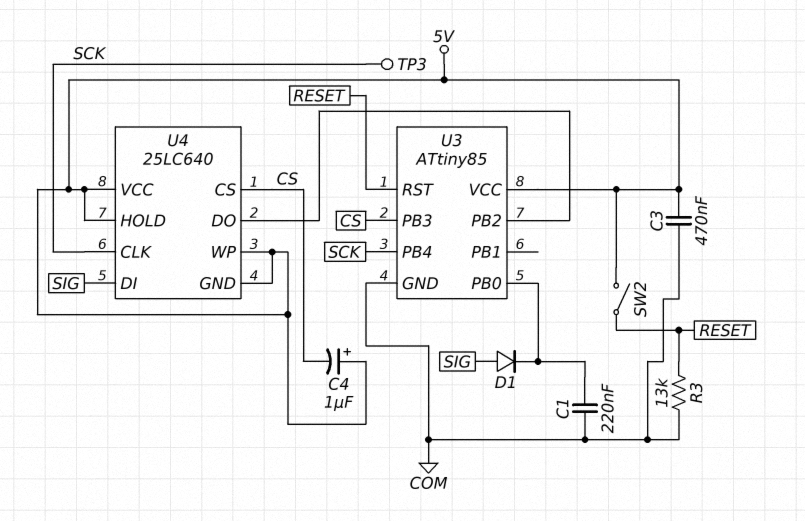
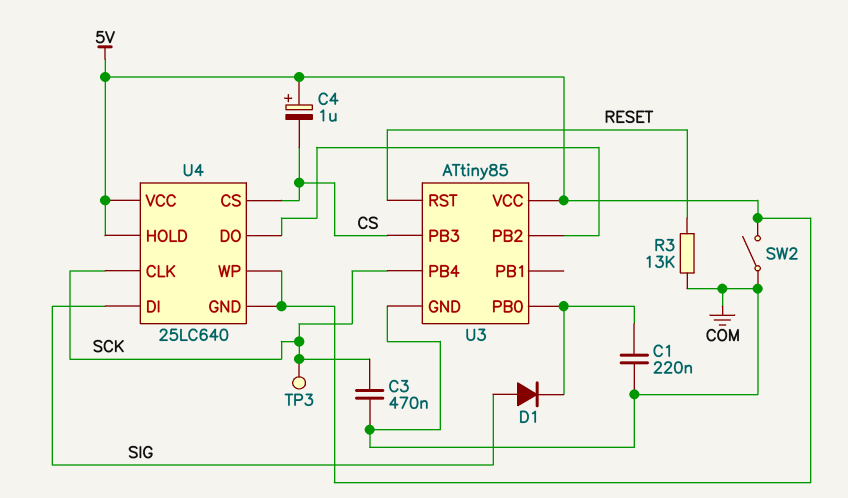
C3: 470nF (5V, COM) -> 470nF (COM, SCK)
SW2: switch (5V, RESET) -> switch (5V, COM)

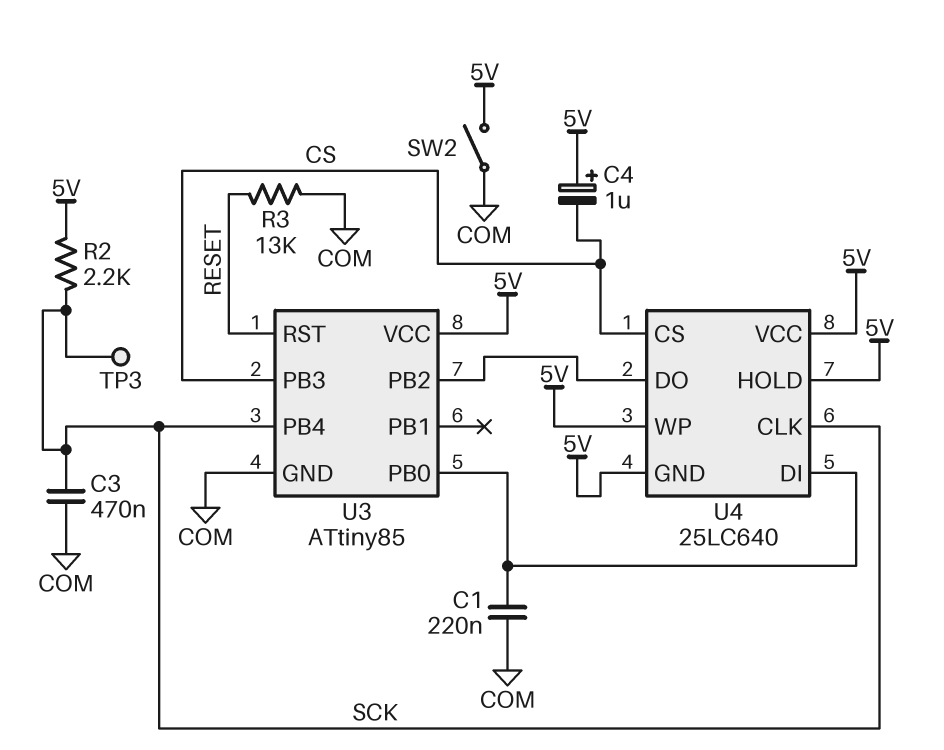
D1: diode (A SIG, K U3/PB0) -> none
R2: none -> 2.2k (5V, SCK)
U4 pin DI: SIG -> U3/PB0

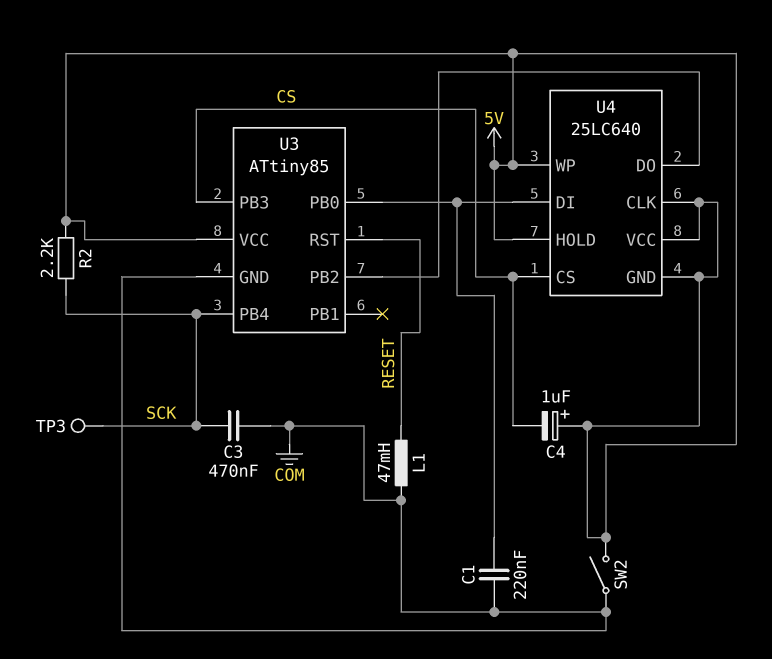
L1: none -> 47mH (COM, RESET)
R3: 13k (COM, RESET) -> none
U4 pin CLK: SCK -> 5V

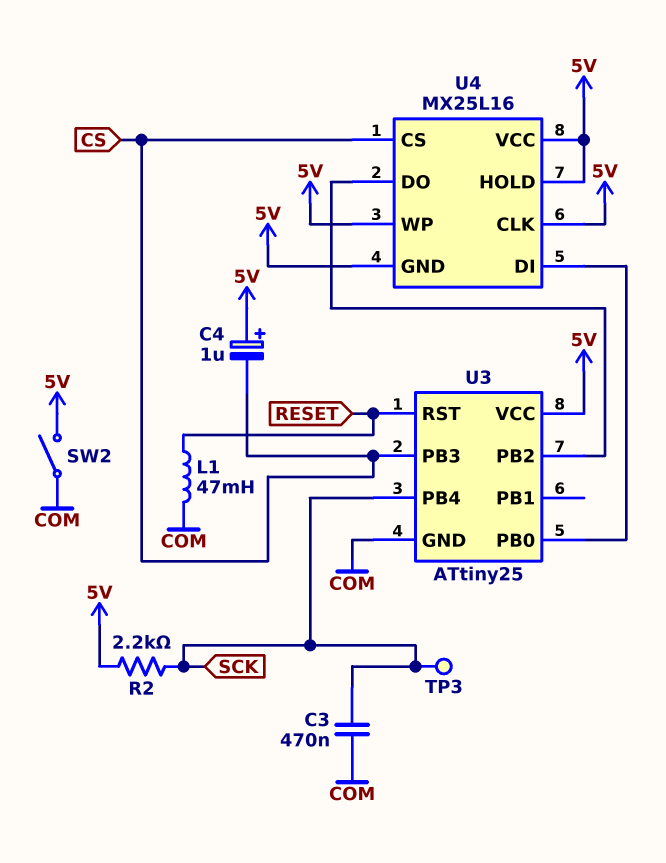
C1: 220nF (COM, U3/PB0) -> none
U3: ATtiny85 -> ATtiny25
U4: 25LC640 -> MX25L16

